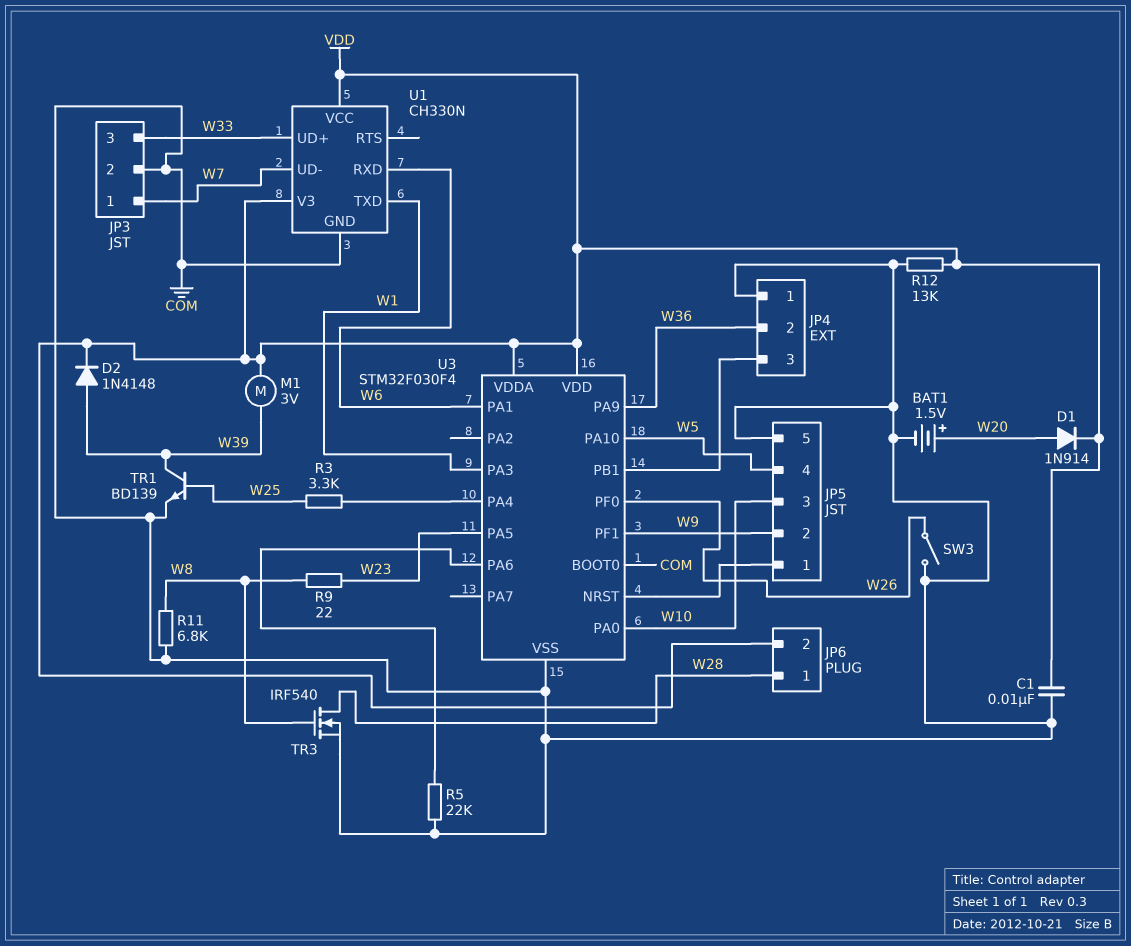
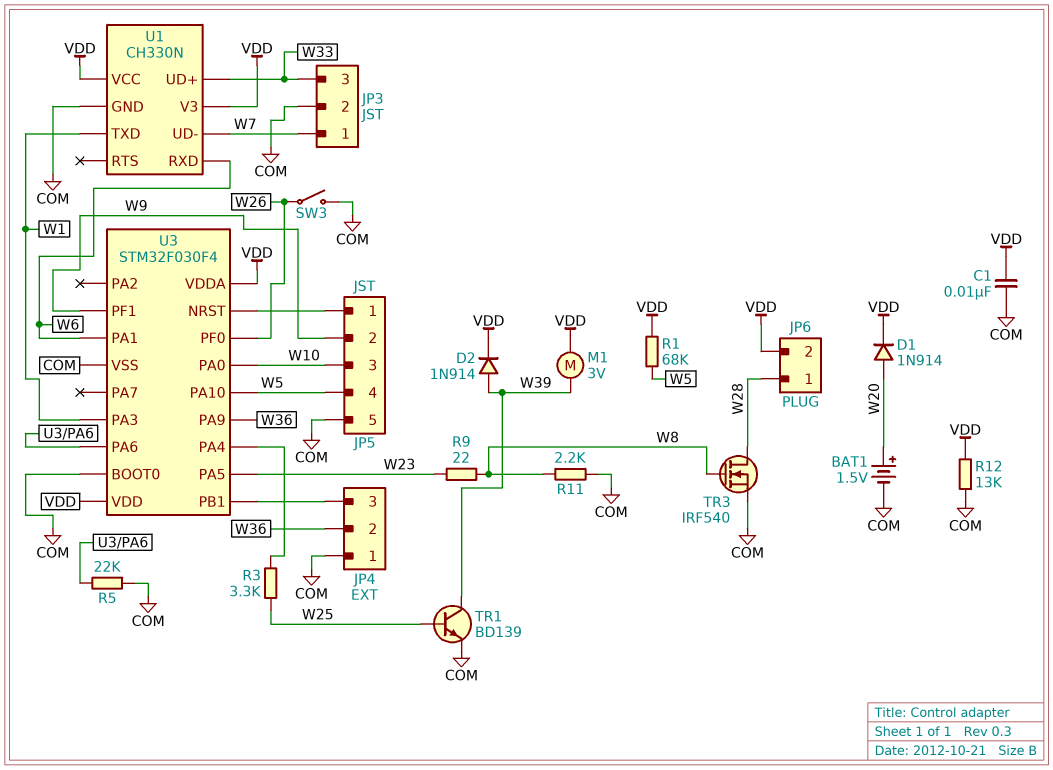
D2: diode 1N4148 (A W39, K VDD) -> diode 1N914 (A W39, K VDD)
R1: none -> 68k (VDD, W5)
R11: 6.8k (COM, W8) -> 2.2k (COM, W8)

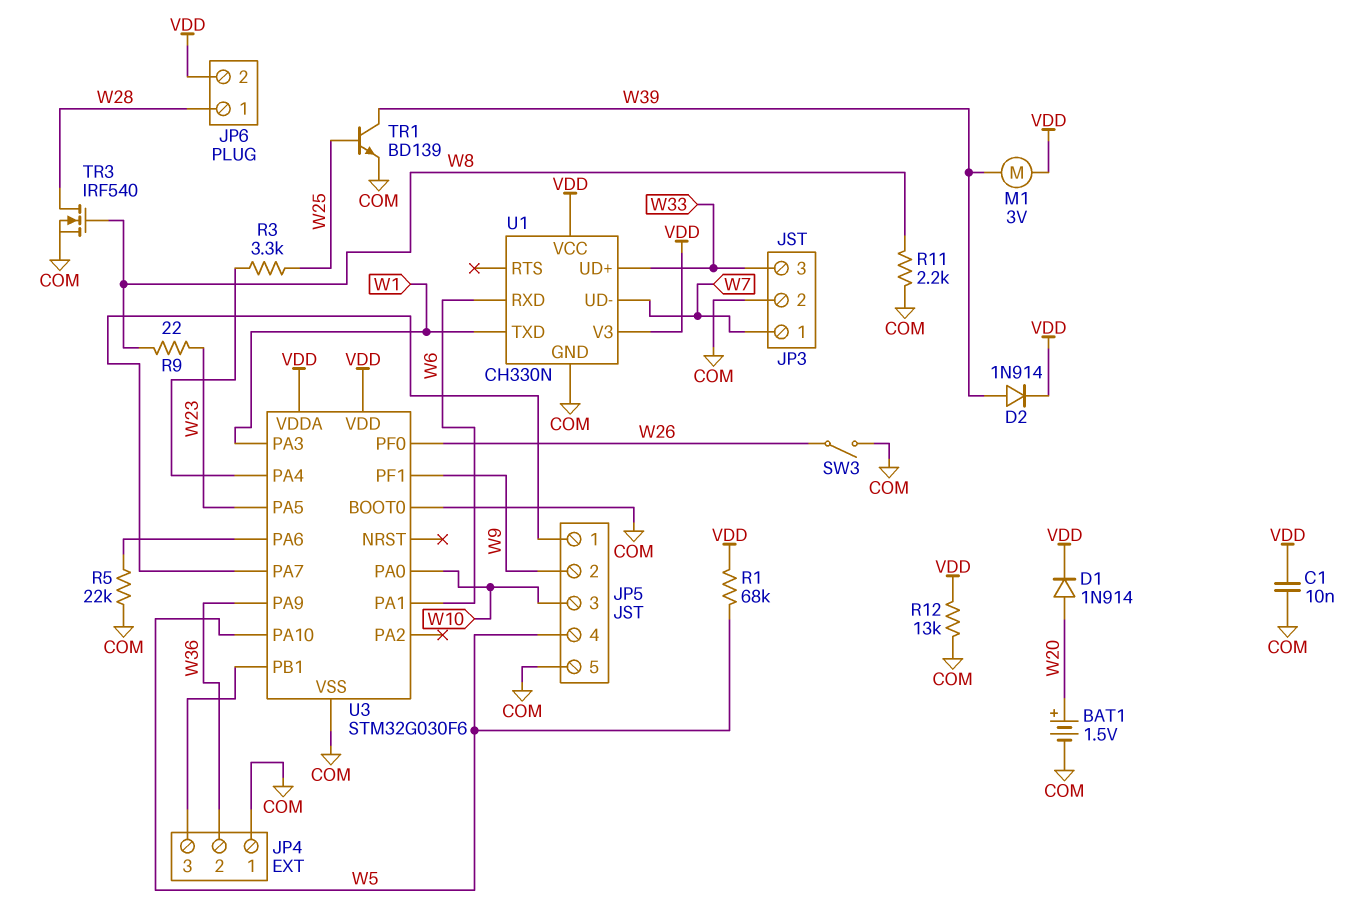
U3: STM32F030F4 -> STM32G030F6
U3 pin NRST: JP5/1 -> none
U3 pin PA7: none -> JP5/1

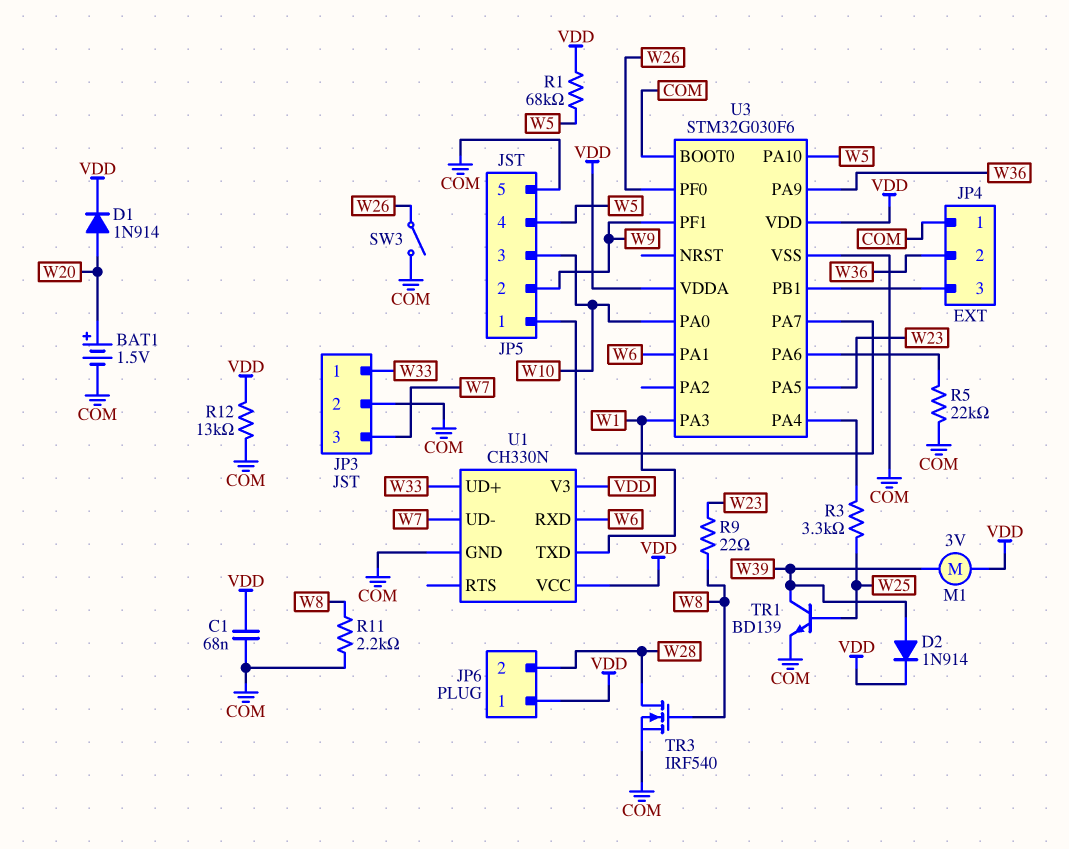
C1: 10nF (COM, VDD) -> 68nF (COM, VDD)
JP3 pin 1: W7 -> W33
JP3 pin 3: W33 -> W7
JP6 pin 1: W28 -> VDD
JP6 pin 2: VDD -> W28

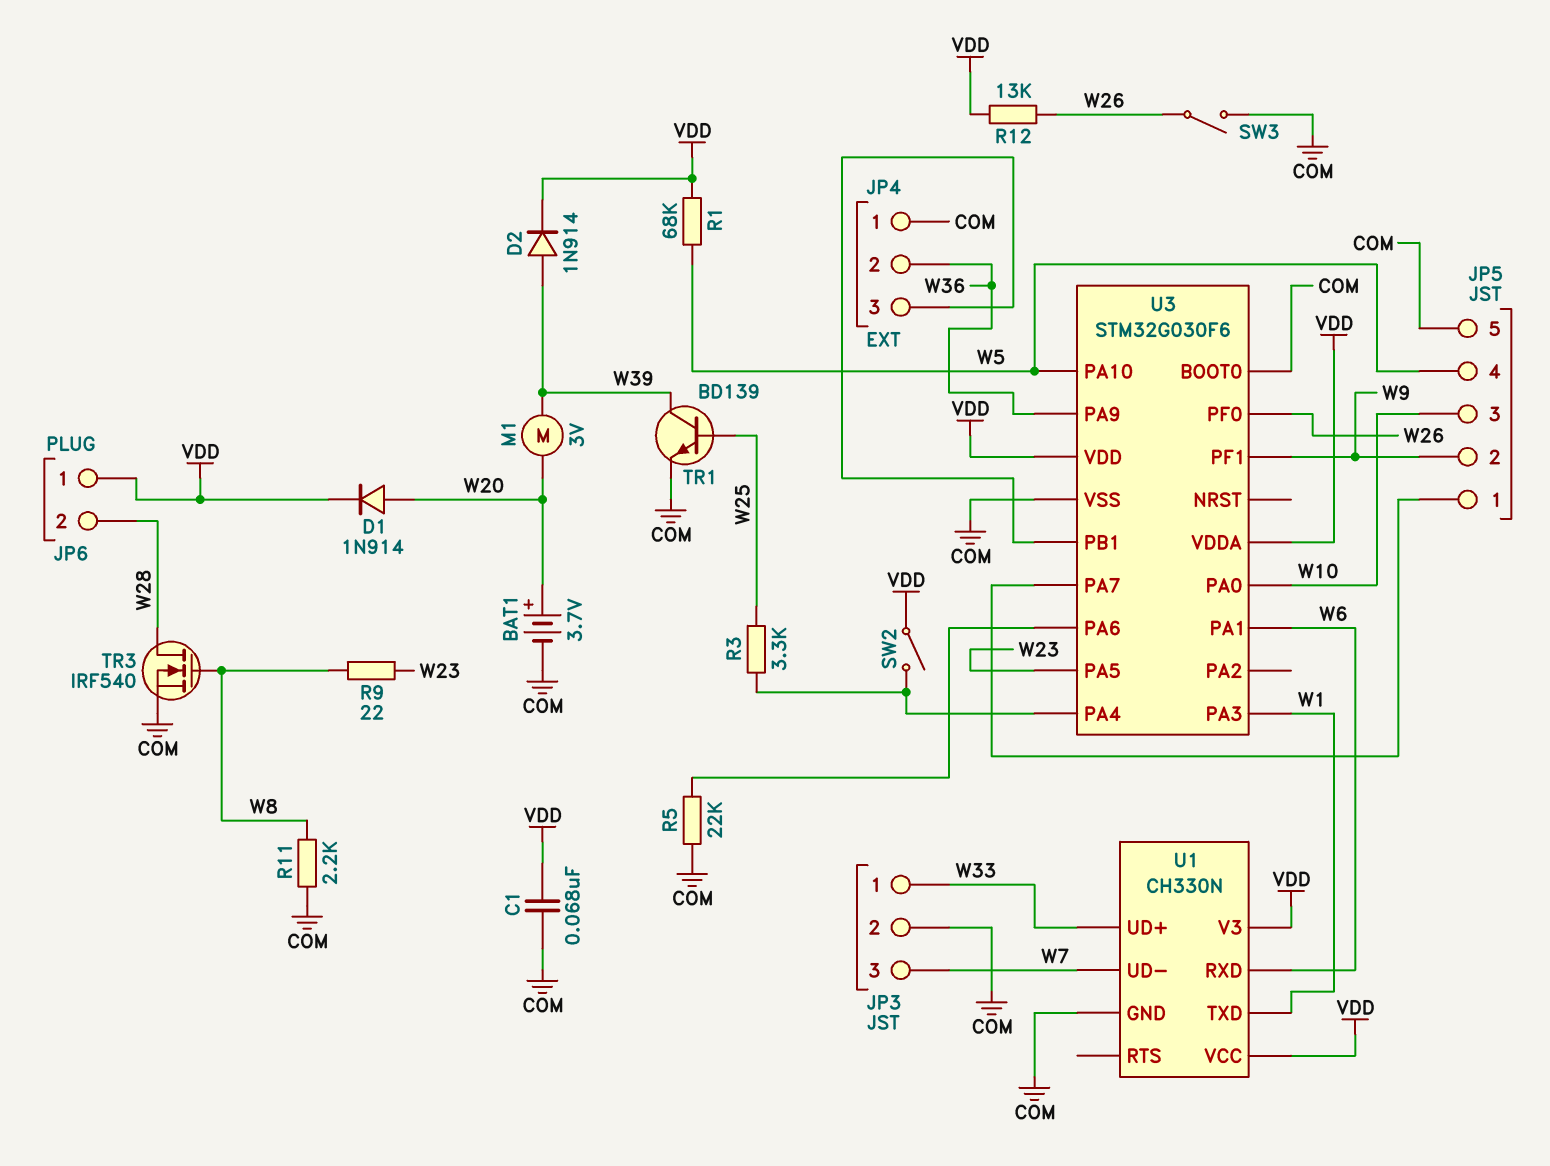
BAT1: 1.5V (plus W20, minus COM) -> 3.7V (plus W20, minus COM)
M1: motor 3V (VDD, W39) -> motor 3V (W20, W39)
R12: 13k (COM, VDD) -> 13k (VDD, W26)
SW2: none -> switch (U3/PA4, VDD)

